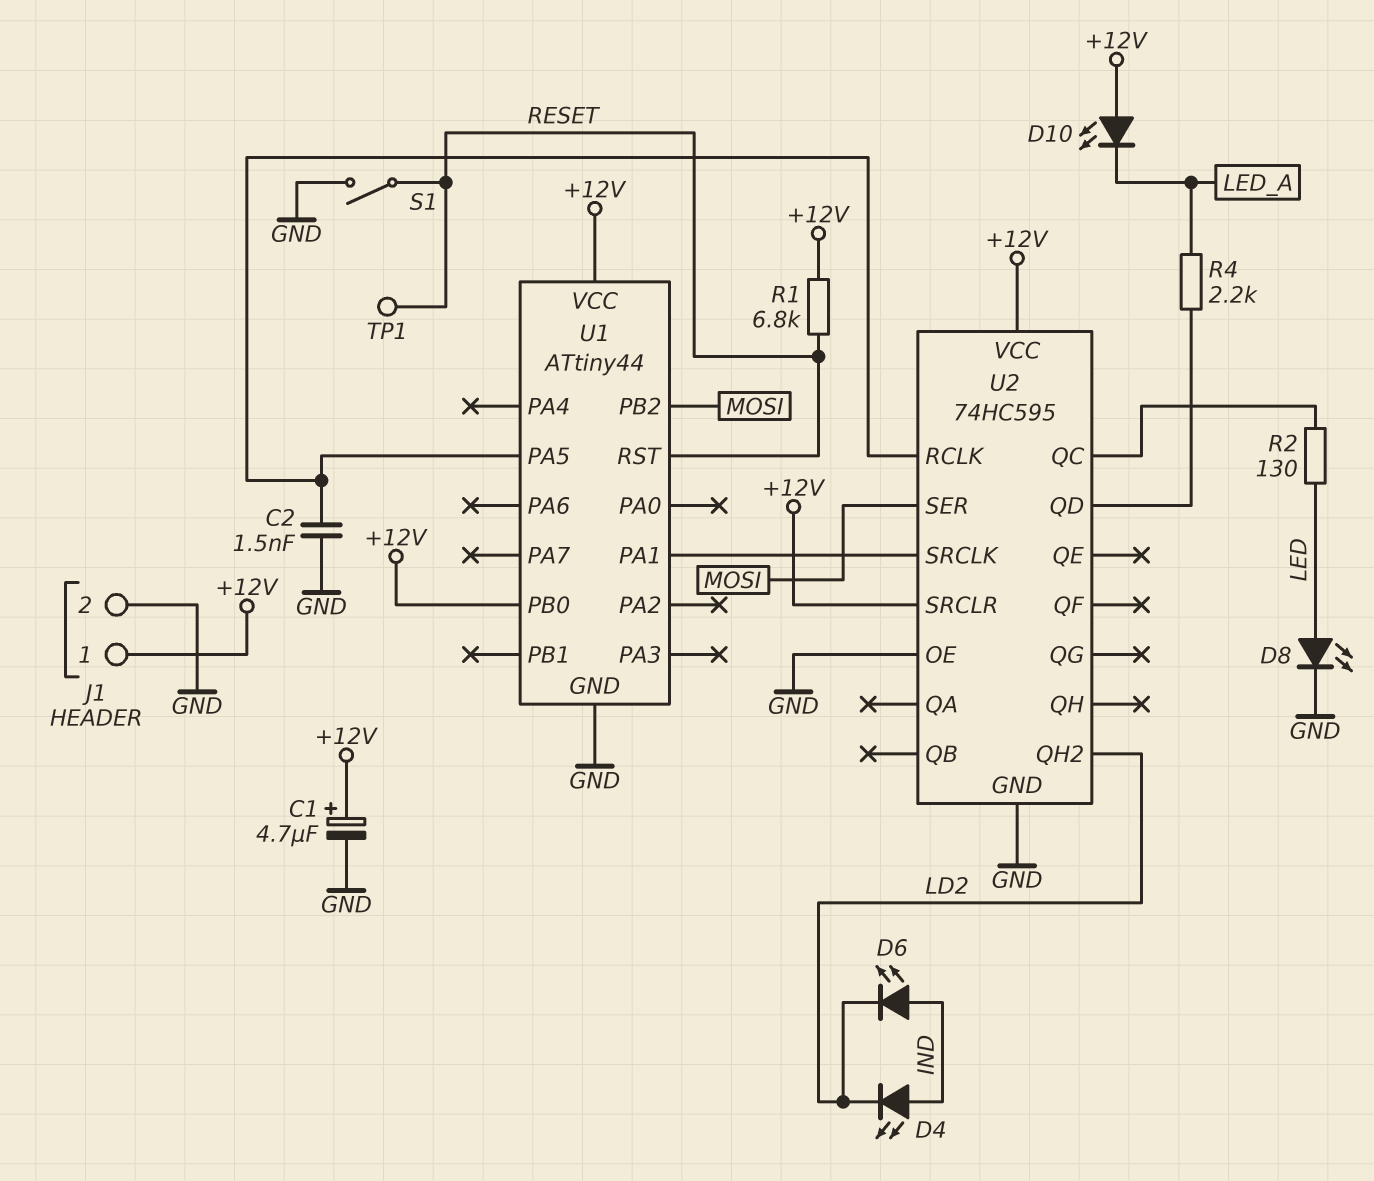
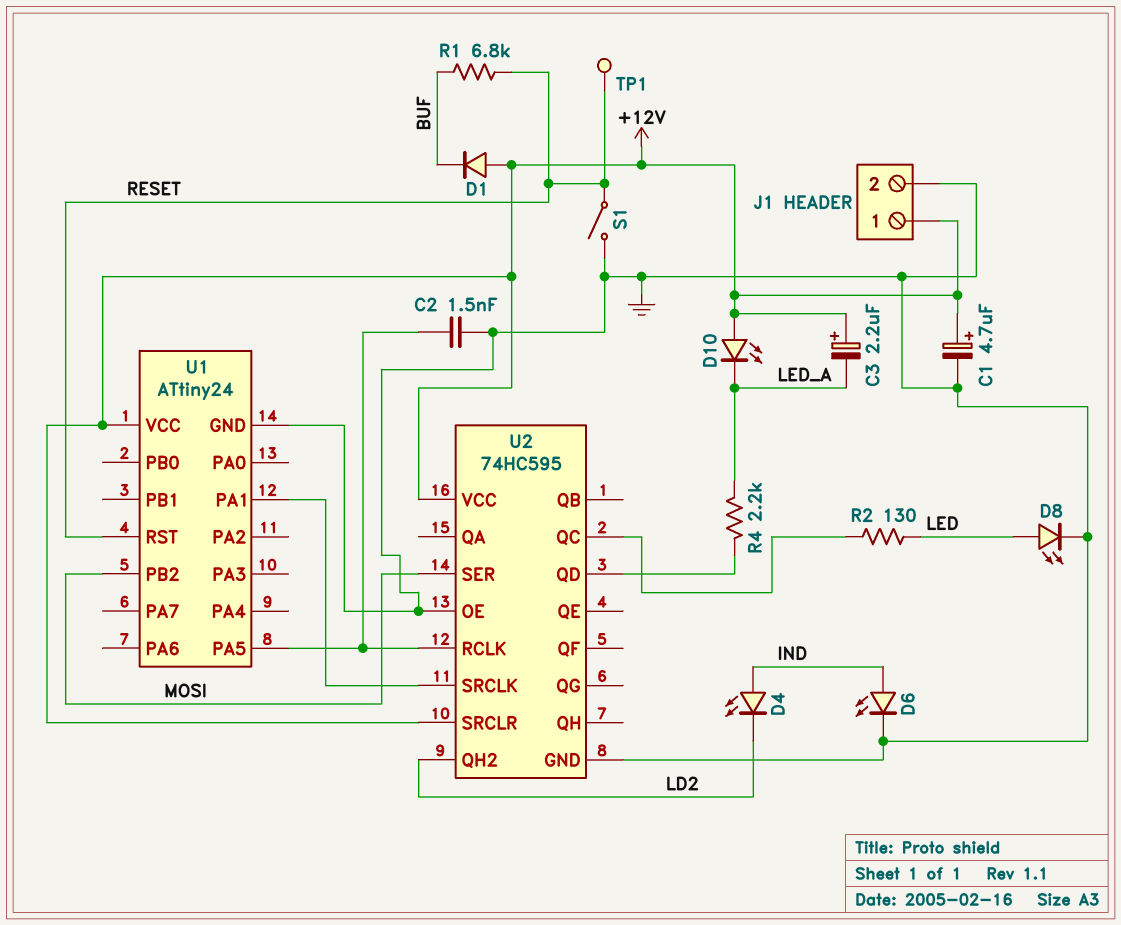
C3: none -> 2.2uF (plus +12V, minus LED_A)
D1: none -> diode (A +12V, K BUF)
D6: LED (A IND, K LD2) -> LED (A IND, K GND)
R1: 6.8k (+12V, RESET) -> 6.8k (BUF, RESET)
U1: ATtiny44 -> ATtiny24
U1 pin PB0: +12V -> none

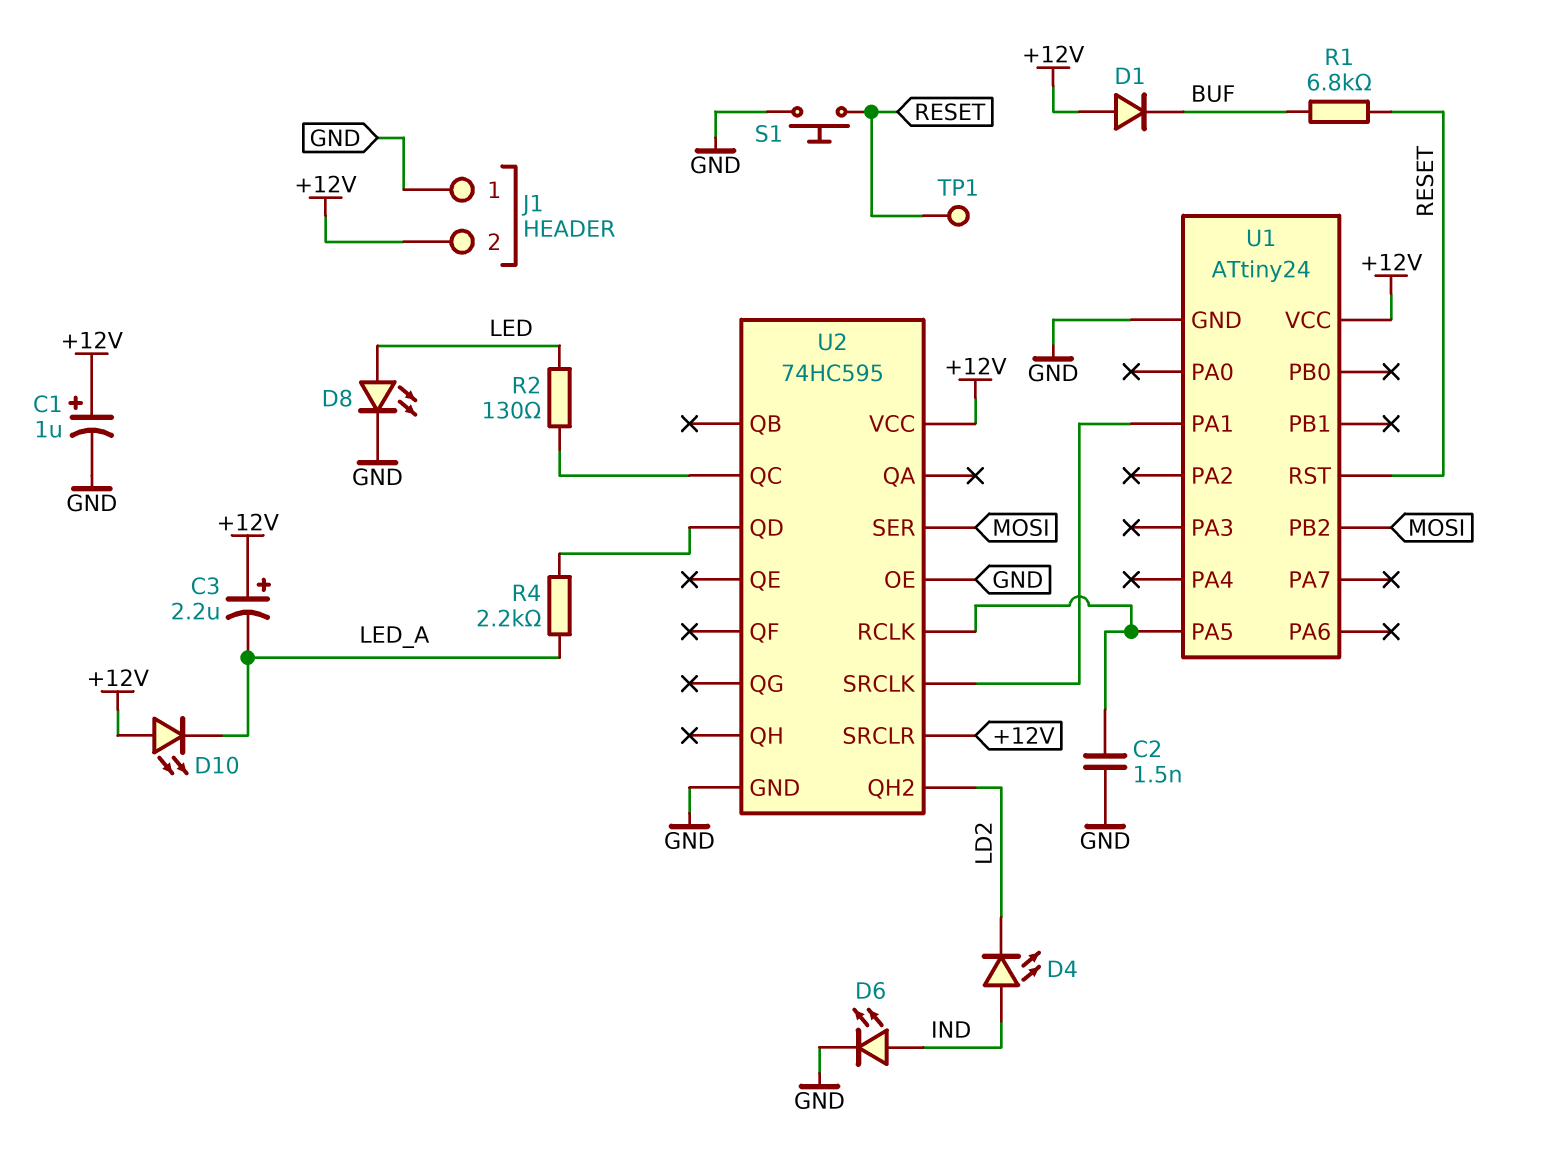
C1: 4.7uF (plus +12V, minus GND) -> 1uF (plus +12V, minus GND)
J1 pin 1: +12V -> GND
J1 pin 2: GND -> +12V
S1: switch (GND, RESET) -> button (GND, RESET)

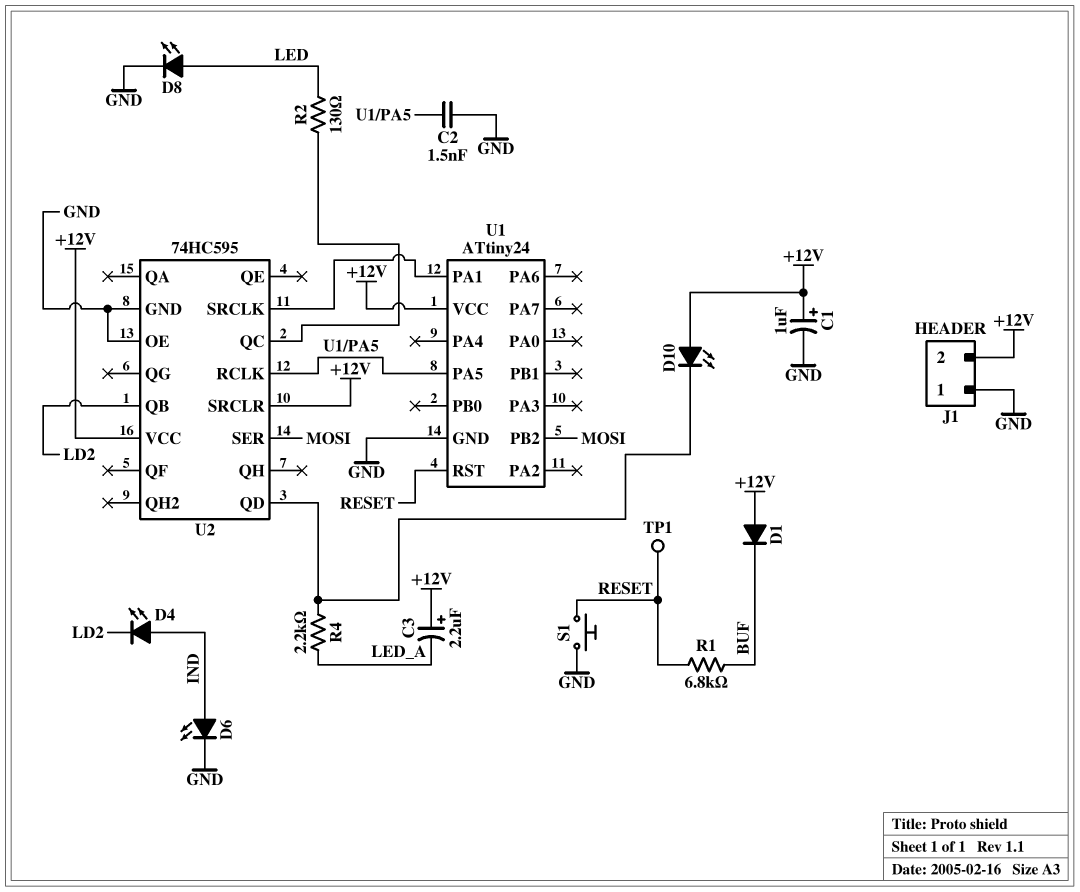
D10: LED (A +12V, K LED_A) -> LED (A +12V, K U2/QD)
U2 pin QB: none -> LD2
U2 pin QH2: LD2 -> none

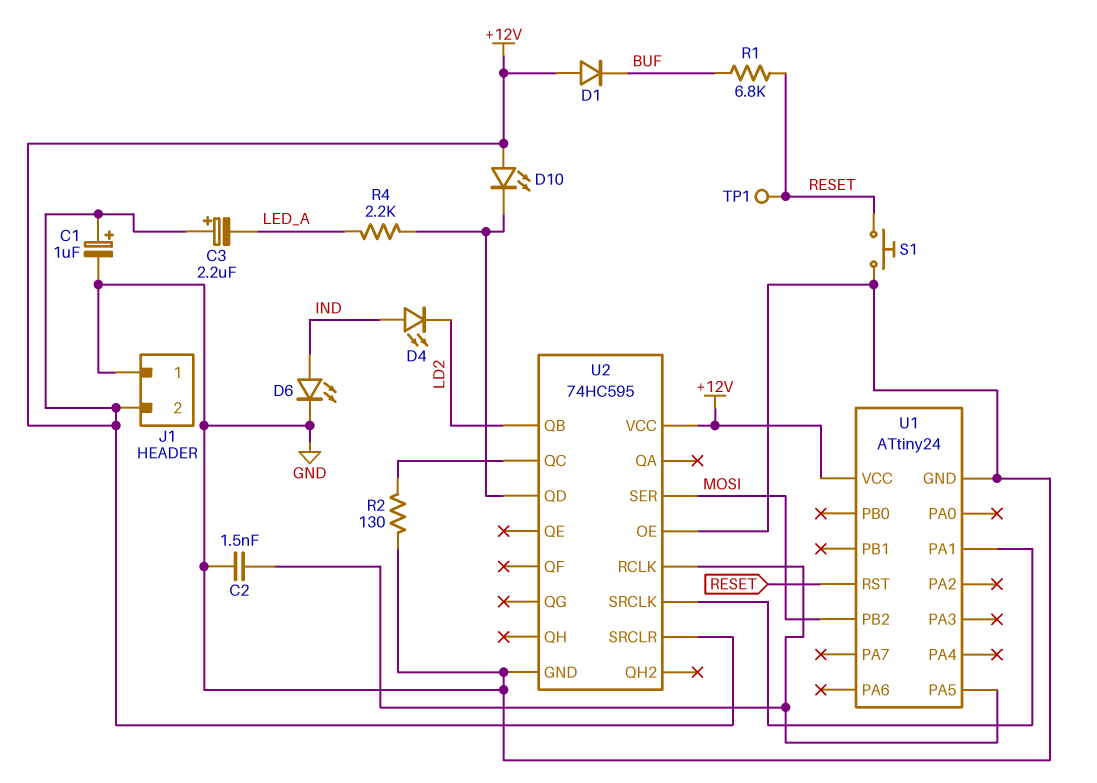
D8: LED (A LED, K GND) -> none
R2: 130 (LED, U2/QC) -> 130 (GND, U2/QC)

